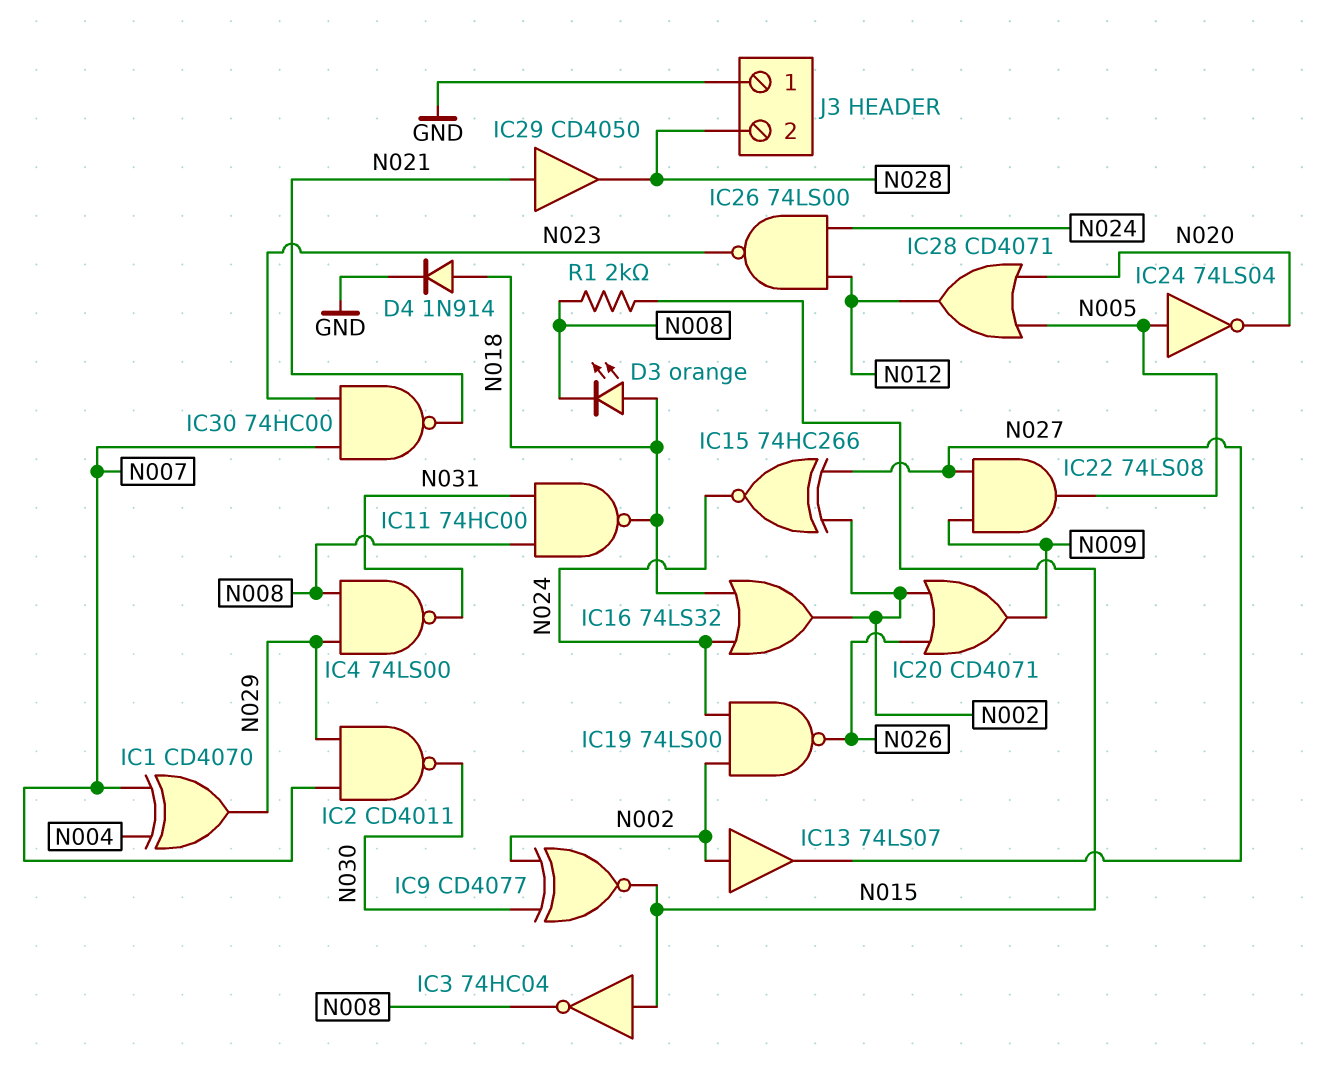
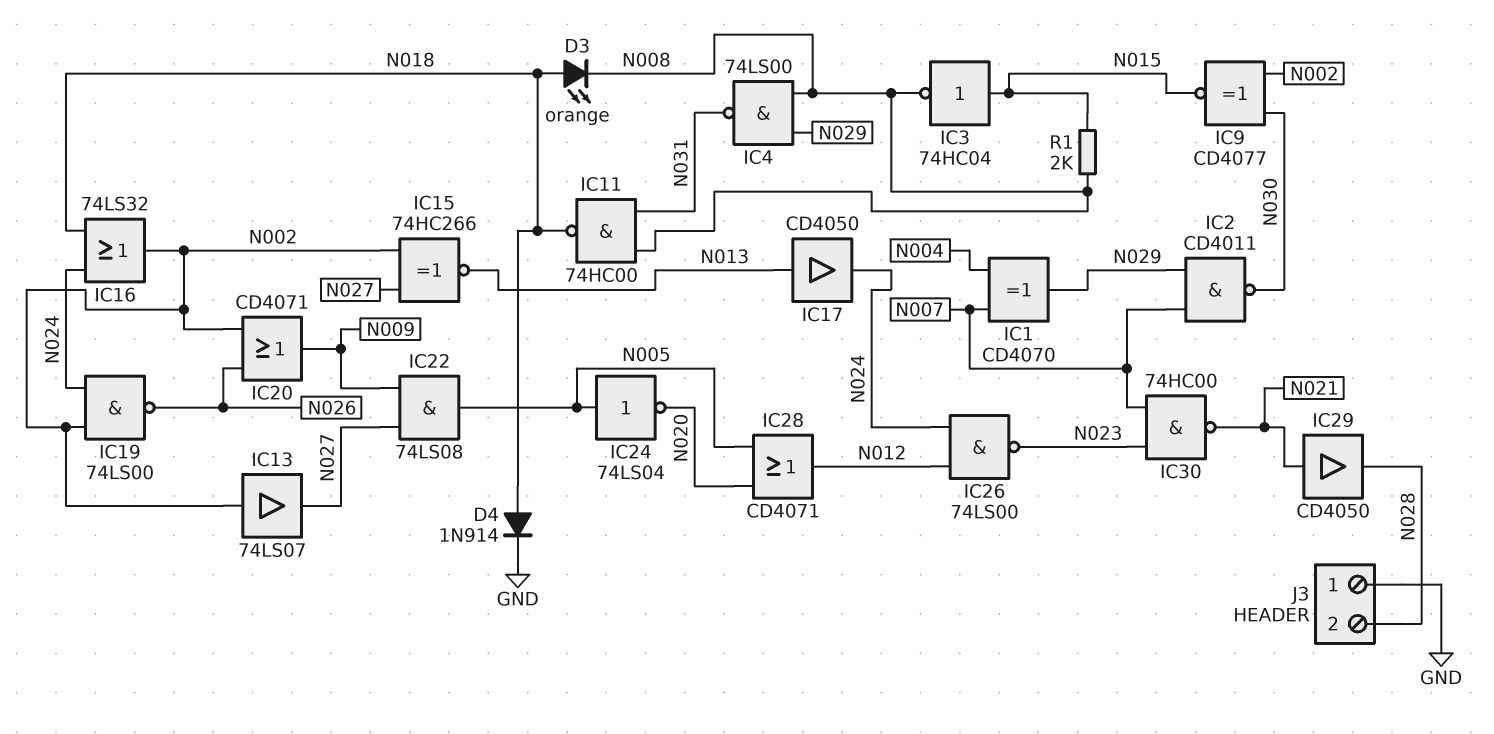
IC15: XNOR 74HC266 (in N002, in N027, out N024) -> XNOR 74HC266 (in N002, in N027, out N013)
IC17: none -> buffer CD4050 (in N013, out N024)

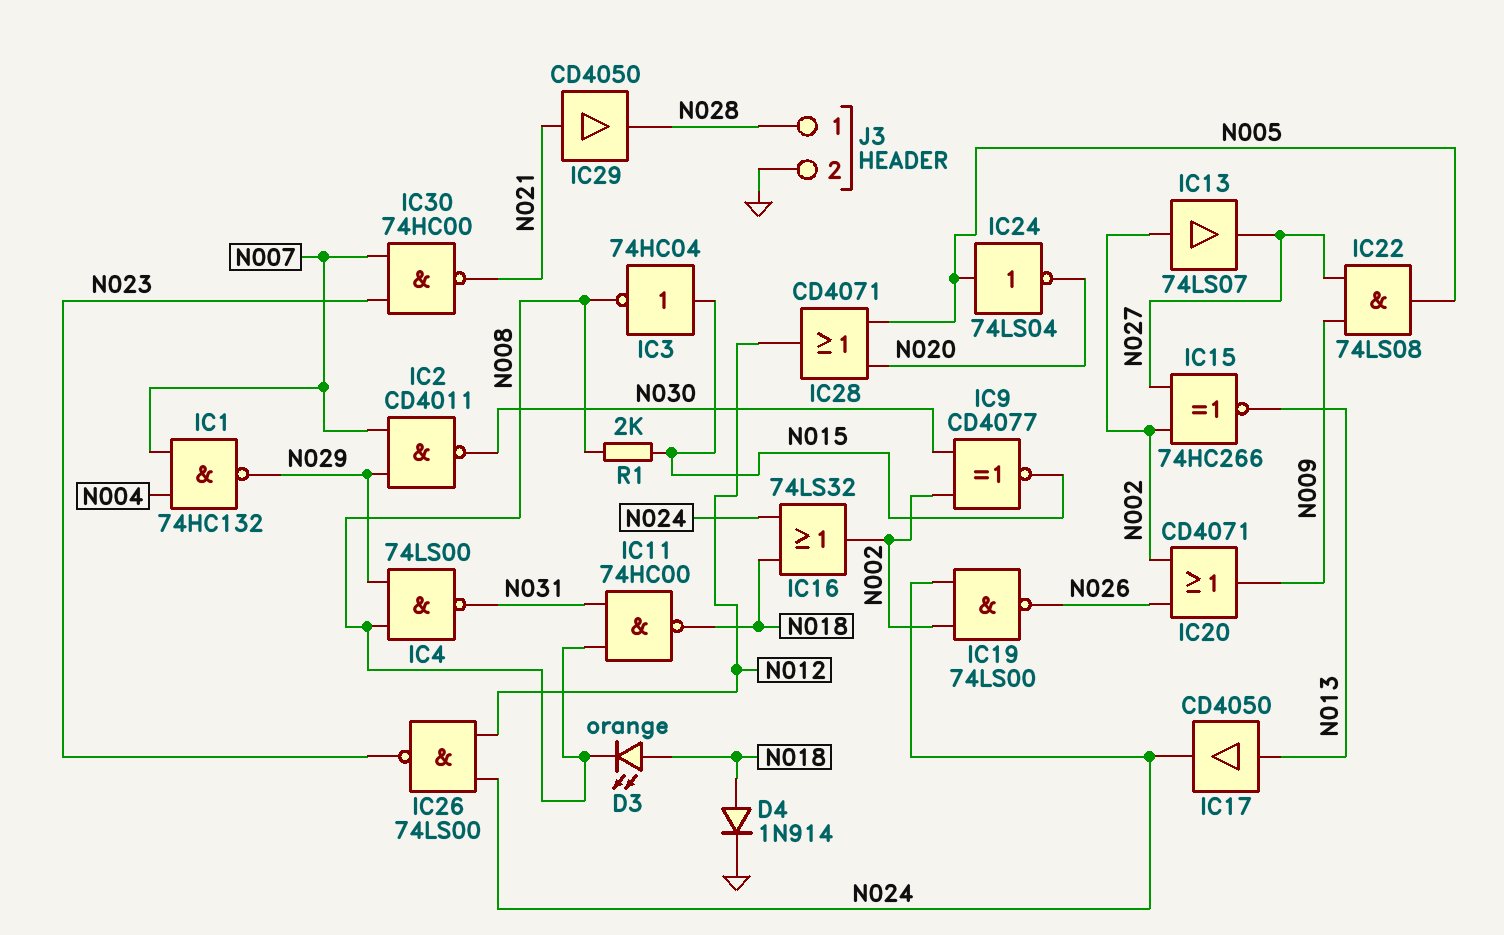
IC1: XOR CD4070 (in N004, in N007, out N029) -> NAND 74HC132 (in N004, in N007, out N029)
J3 pin 1: GND -> N028
J3 pin 2: N028 -> GND

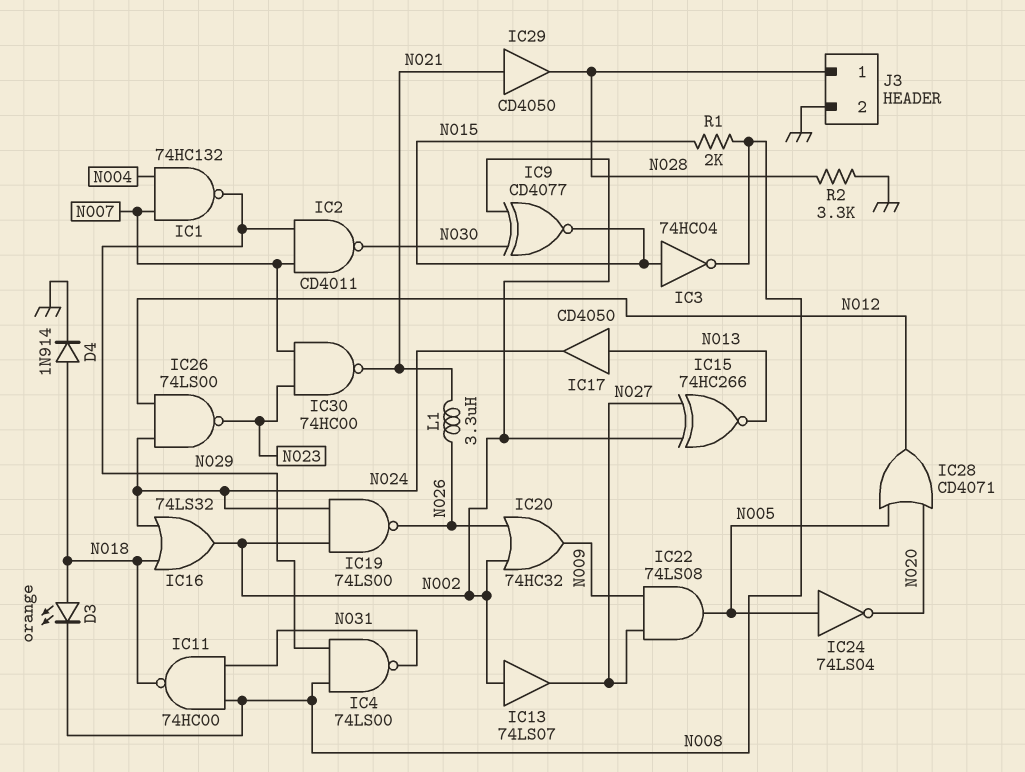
IC20: OR CD4071 (in N002, in N026, out N009) -> OR 74HC32 (in N002, in N026, out N009)
L1: none -> 3.3uH (N021, N026)
R2: none -> 3.3k (GND, N028)

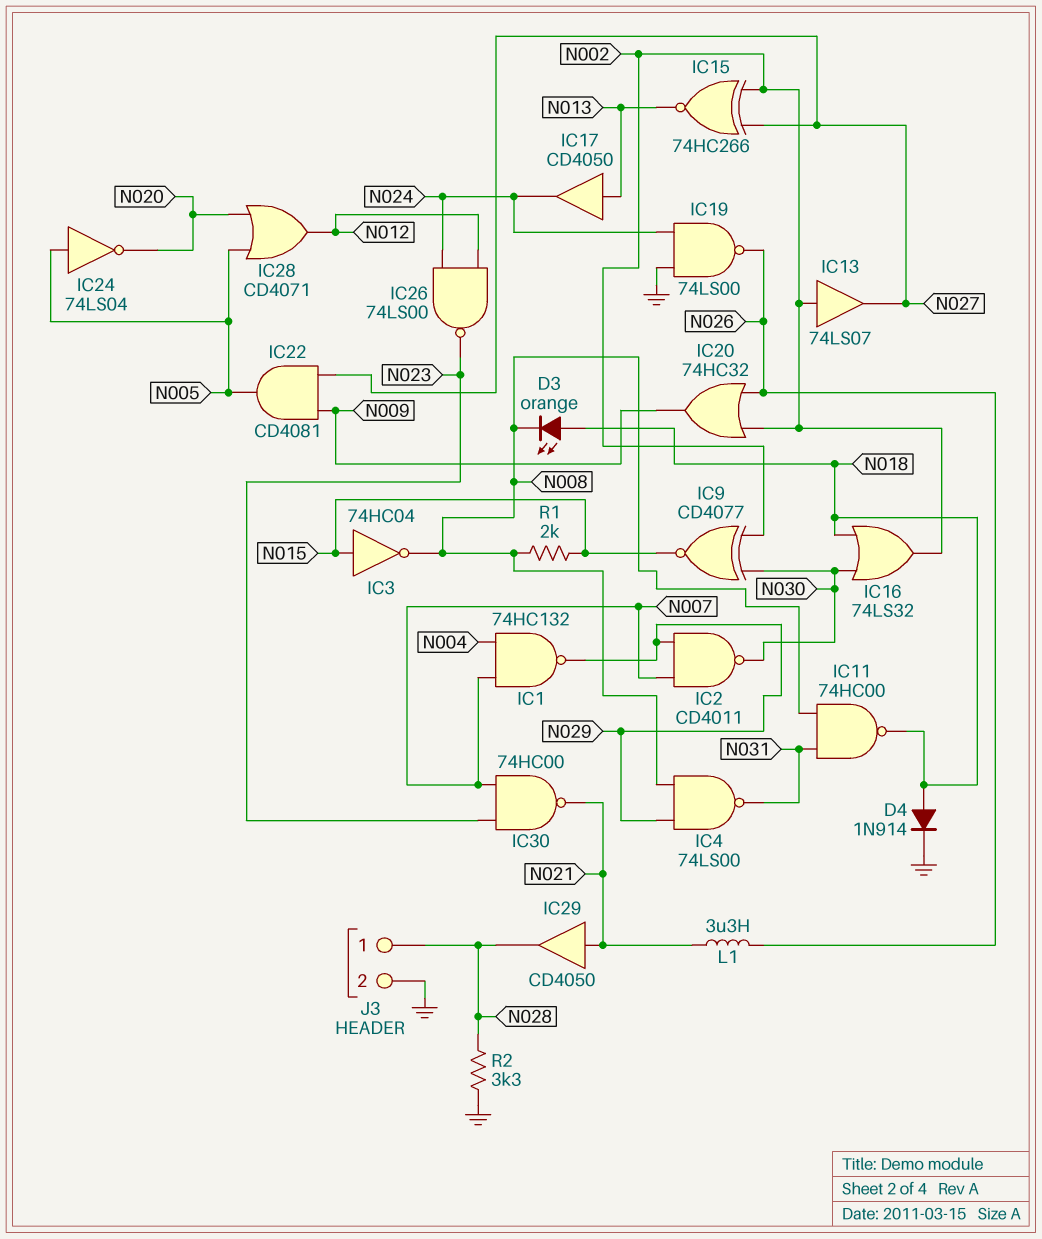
IC16: OR 74LS32 (in N018, in N024, out N002) -> OR 74LS32 (in N018, in N030, out N002)
IC19: NAND 74LS00 (in N002, in N024, out N026) -> NAND 74LS00 (in GND, in N024, out N026)
IC22: AND 74LS08 (in N009, in N027, out N005) -> AND CD4081 (in N009, in N027, out N005)

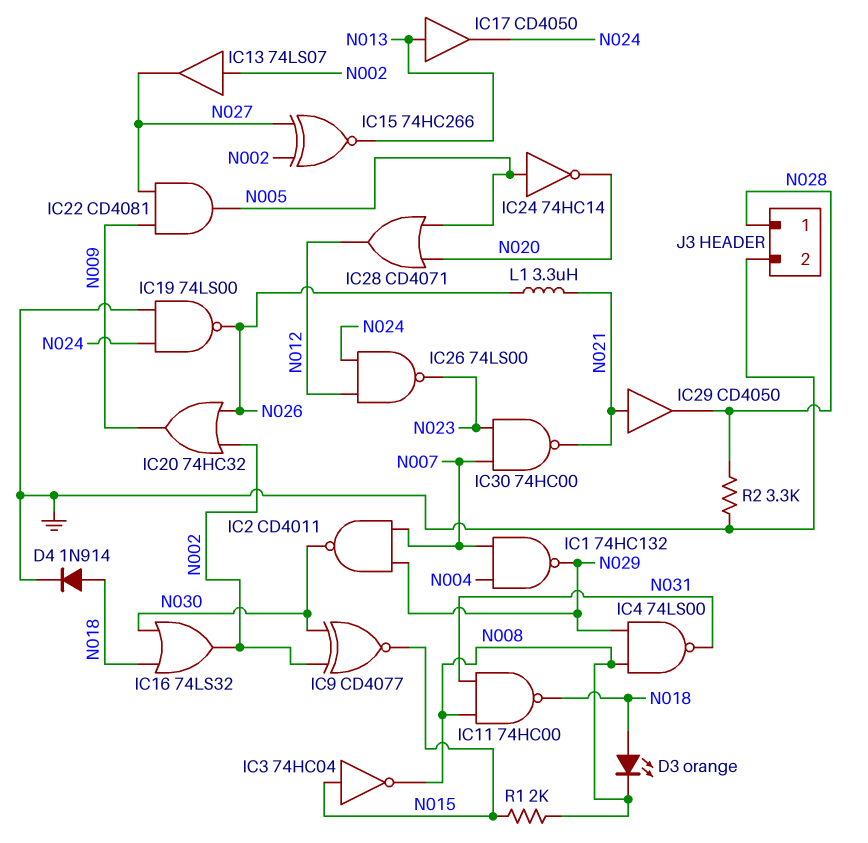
IC24: NOT 74LS04 (in N005, out N020) -> NOT 74HC14 (in N005, out N020)

